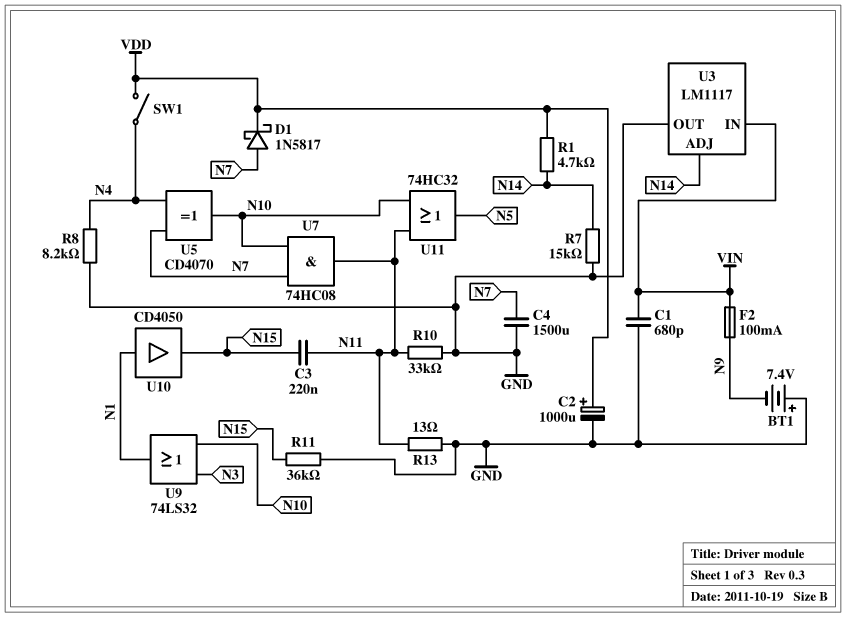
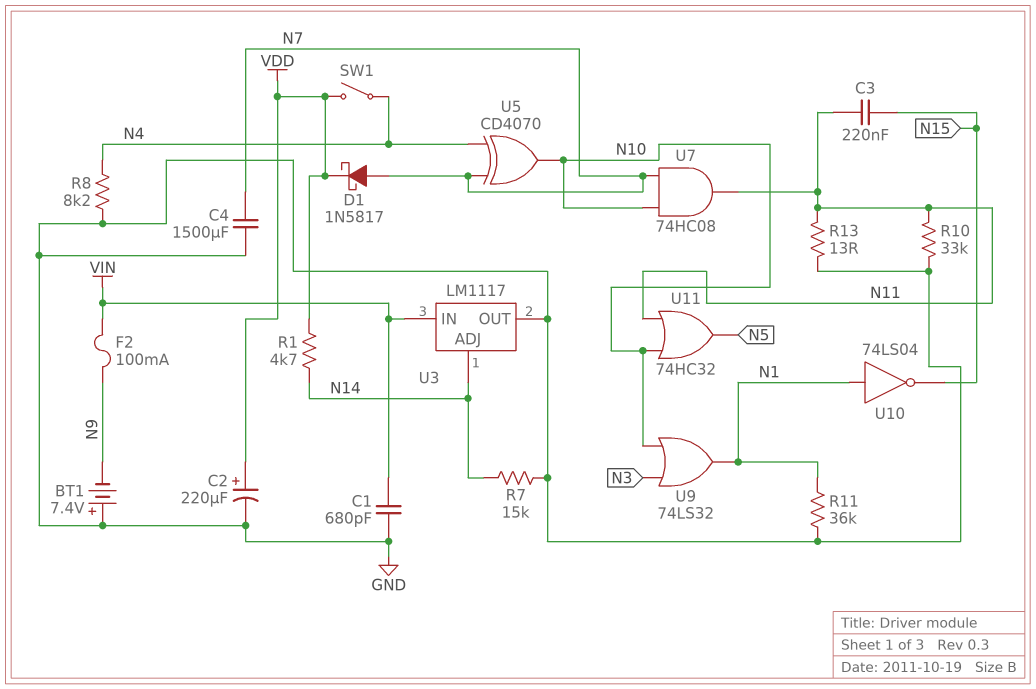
C2: 1000uF (plus VDD, minus GND) -> 220uF (plus VDD, minus GND)
R11: 36k (GND, N15) -> 36k (GND, N1)
U10: buffer CD4050 (in N1, out N15) -> NOT 74LS04 (in N1, out N15)

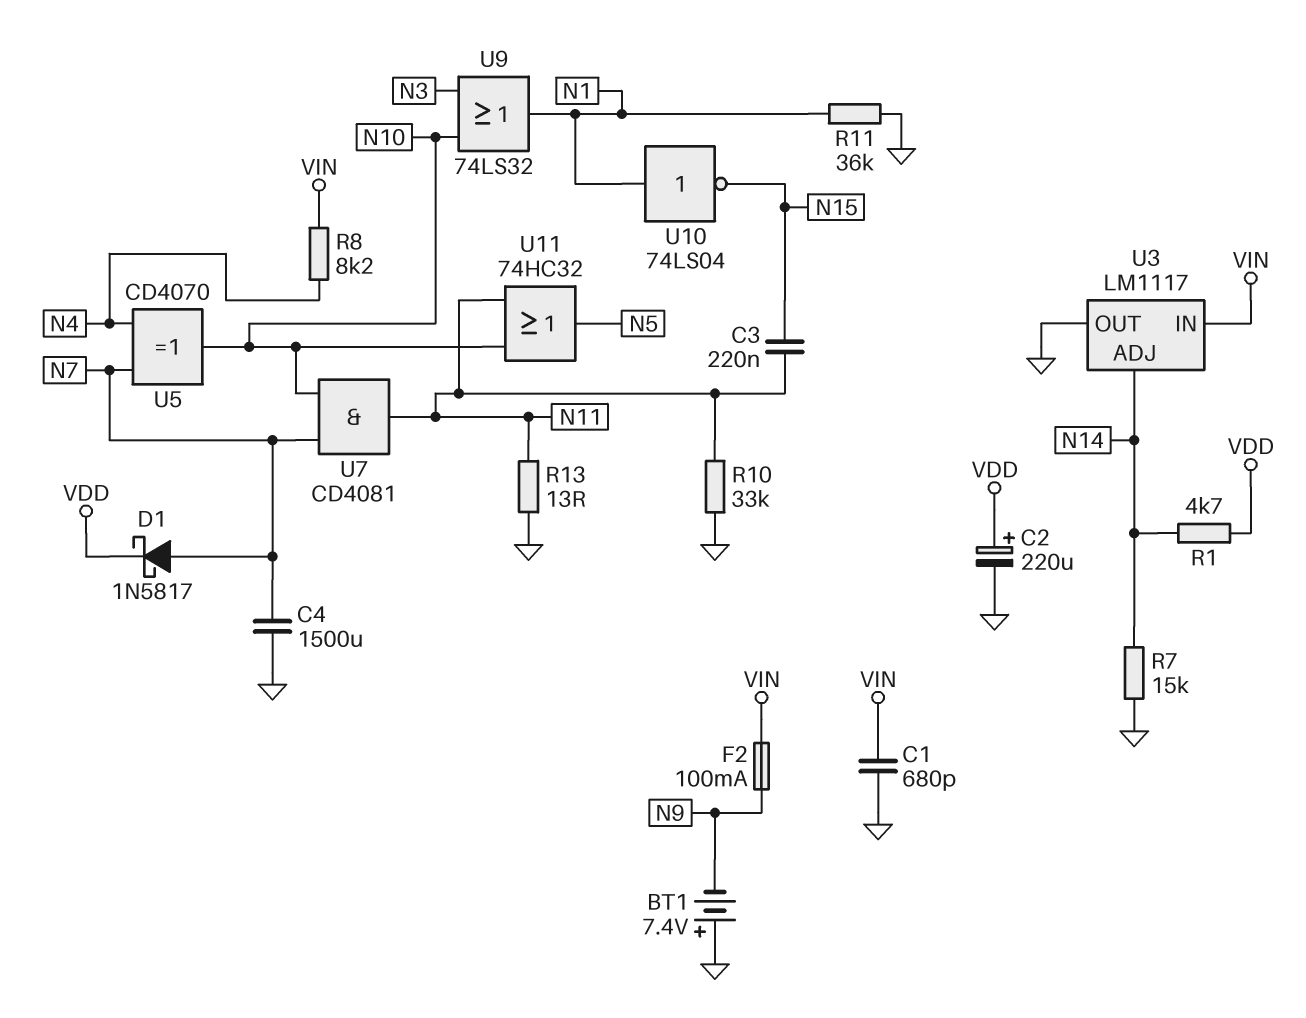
R8: 8.2k (GND, N4) -> 8.2k (N4, VIN)
SW1: switch (N4, VDD) -> none
U7: AND 74HC08 (in N7, in N10, out N11) -> AND CD4081 (in N7, in N10, out N11)

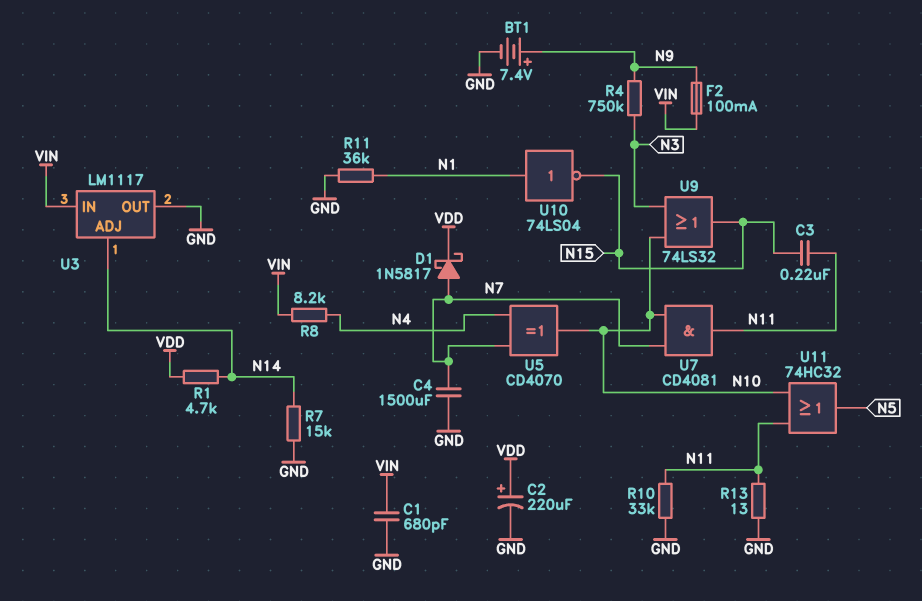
BT1: 7.4V (plus GND, minus N9) -> 7.4V (plus N9, minus GND)
R4: none -> 750k (N3, N9)
U9: OR 74LS32 (in N3, in N10, out N1) -> OR 74LS32 (in N3, in N10, out N15)

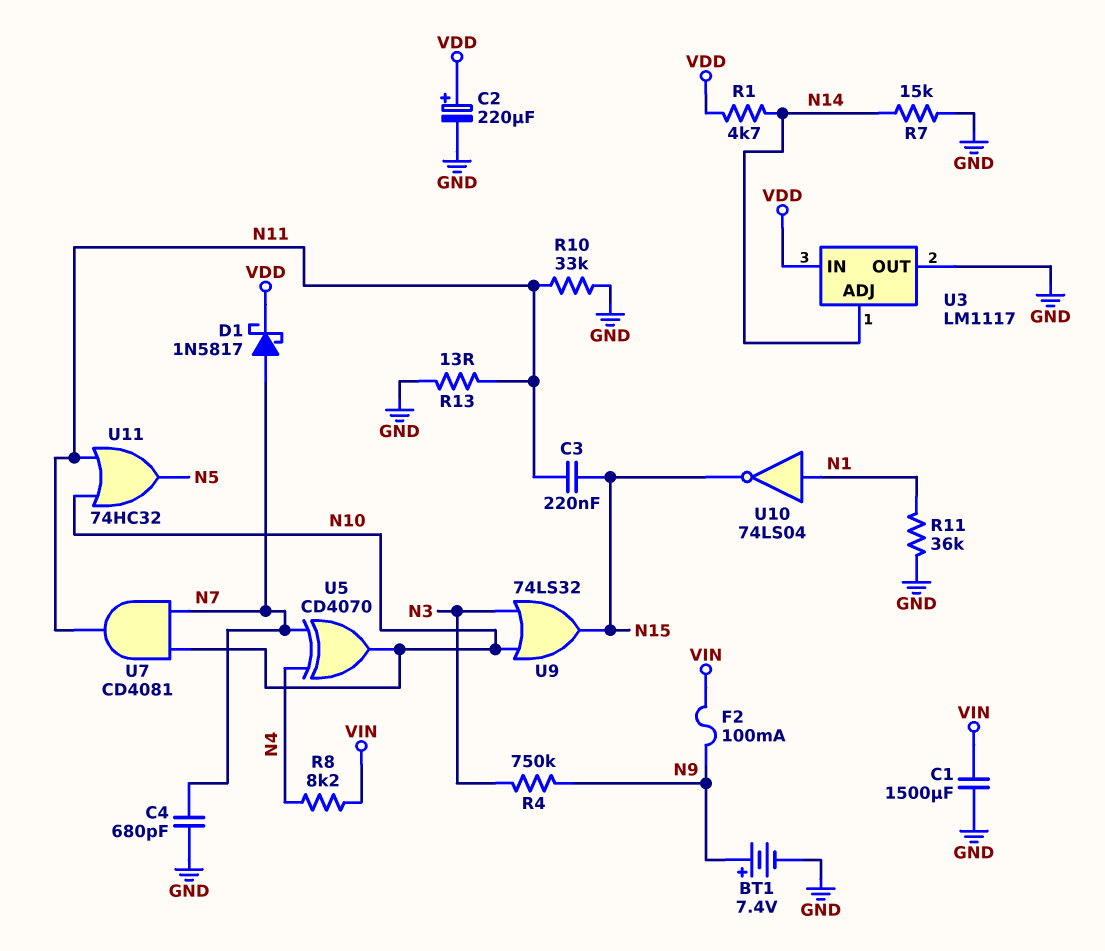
C1: 680pF (GND, VIN) -> 1500uF (GND, VIN)
C4: 1500uF (GND, N7) -> 680pF (GND, N7)
U3 pin IN: VIN -> VDD

